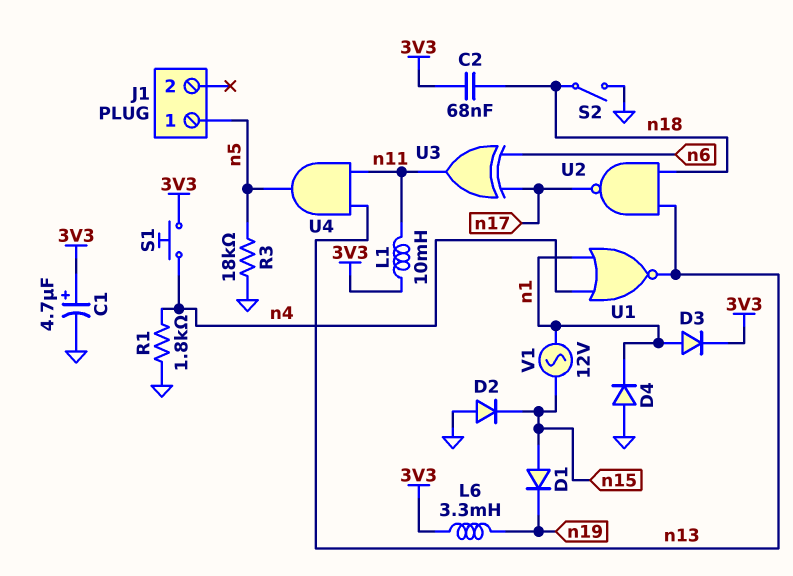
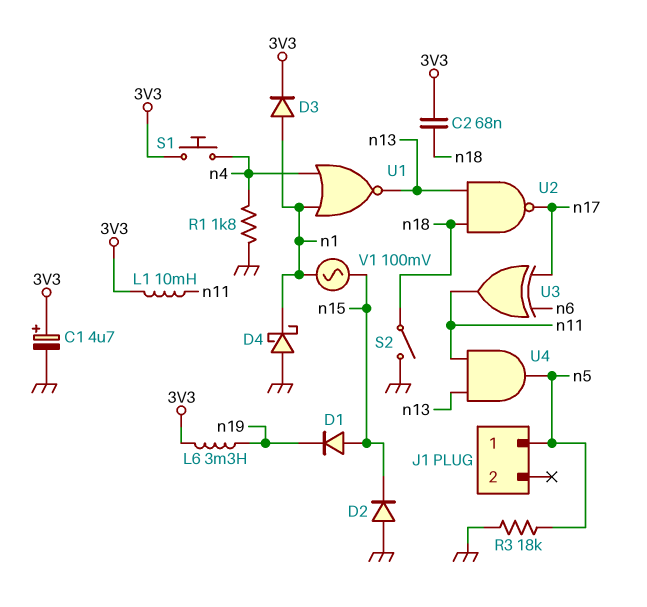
D4: diode (A GND, K n1) -> schottky (A GND, K n1)
V1: AC 12V (n1, n15) -> AC 100mV (n1, n15)

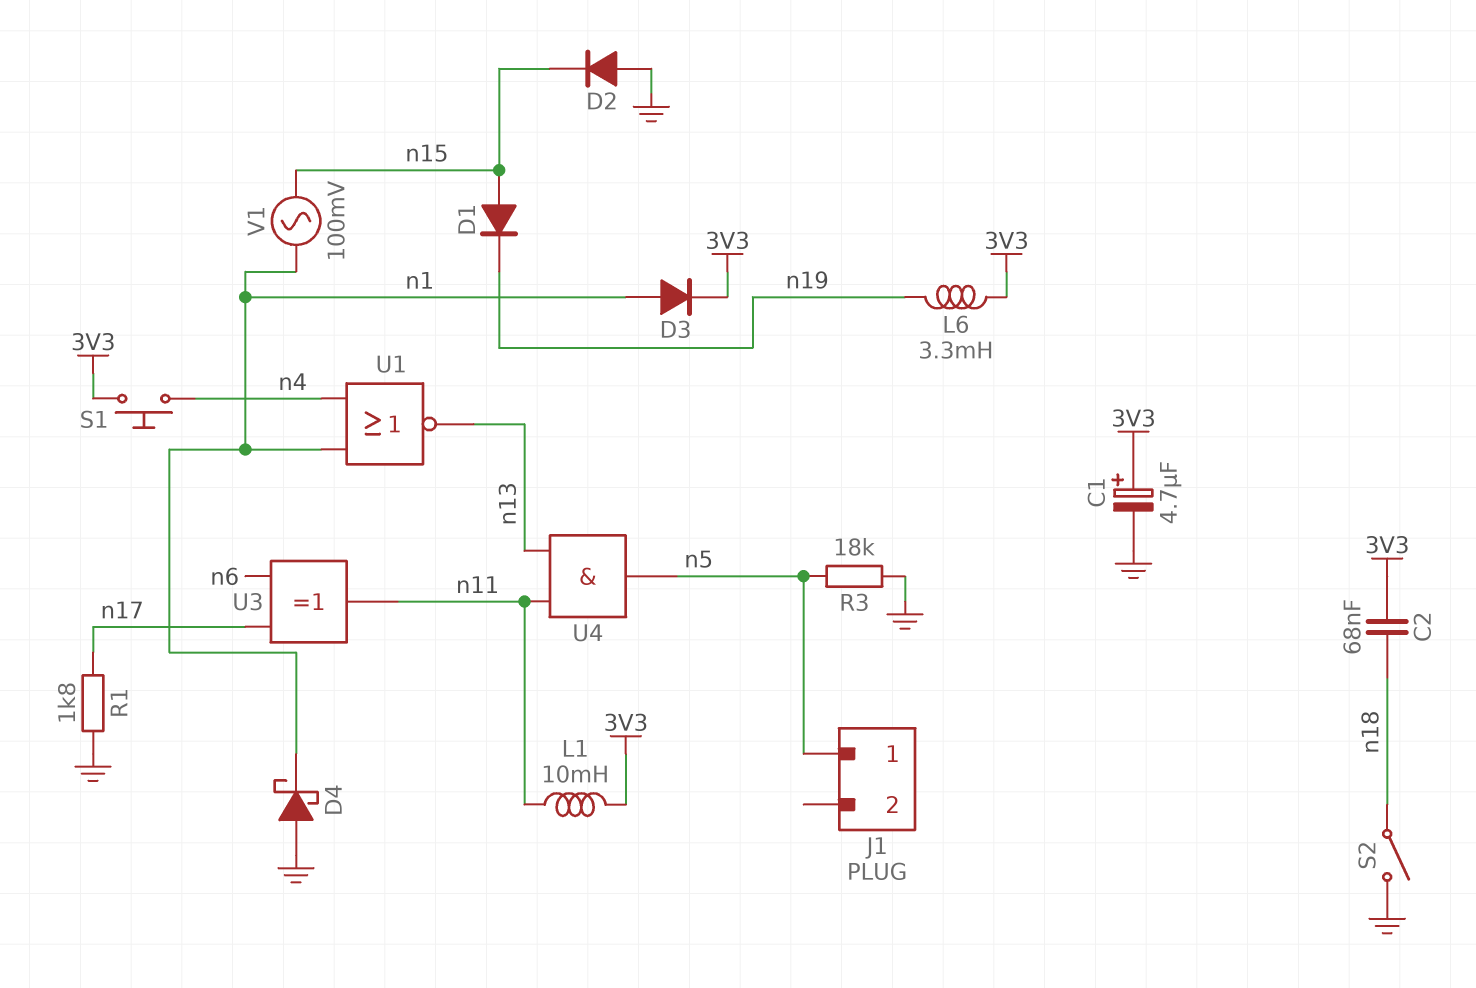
R1: 1.8k (GND, n4) -> 1.8k (GND, n17)
U2: NAND (in n13, in n18, out n17) -> none

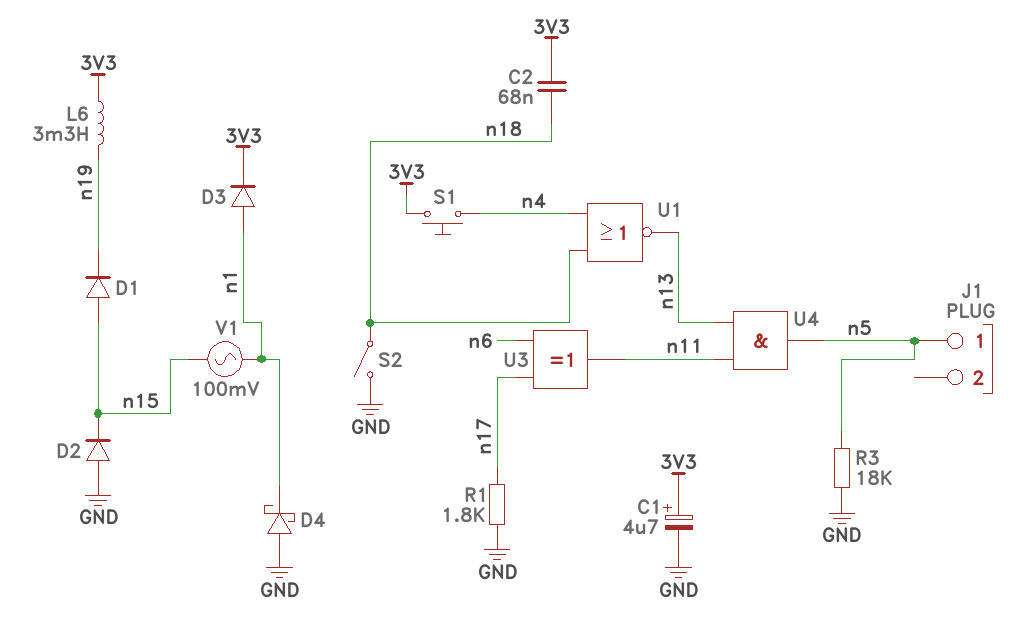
L1: 10mH (3V3, n11) -> none
U1: NOR (in n1, in n4, out n13) -> NOR (in n4, in n18, out n13)

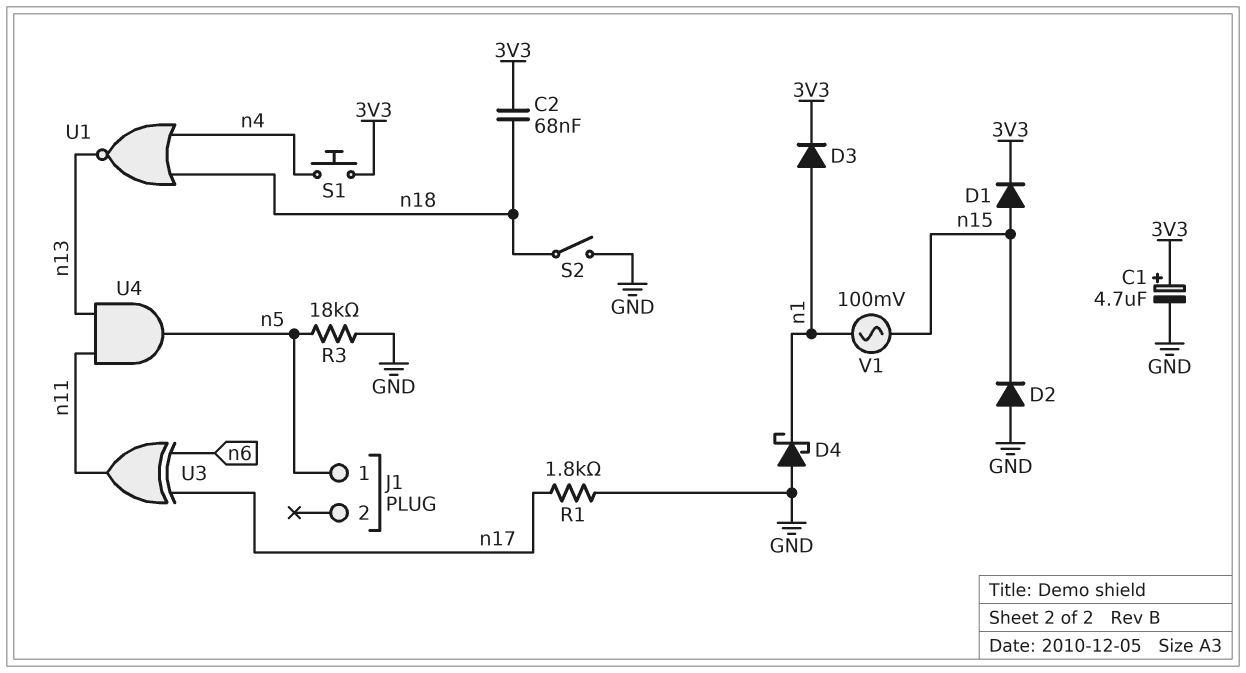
D1: diode (A n15, K n19) -> diode (A n15, K 3V3)
L6: 3.3mH (3V3, n19) -> none

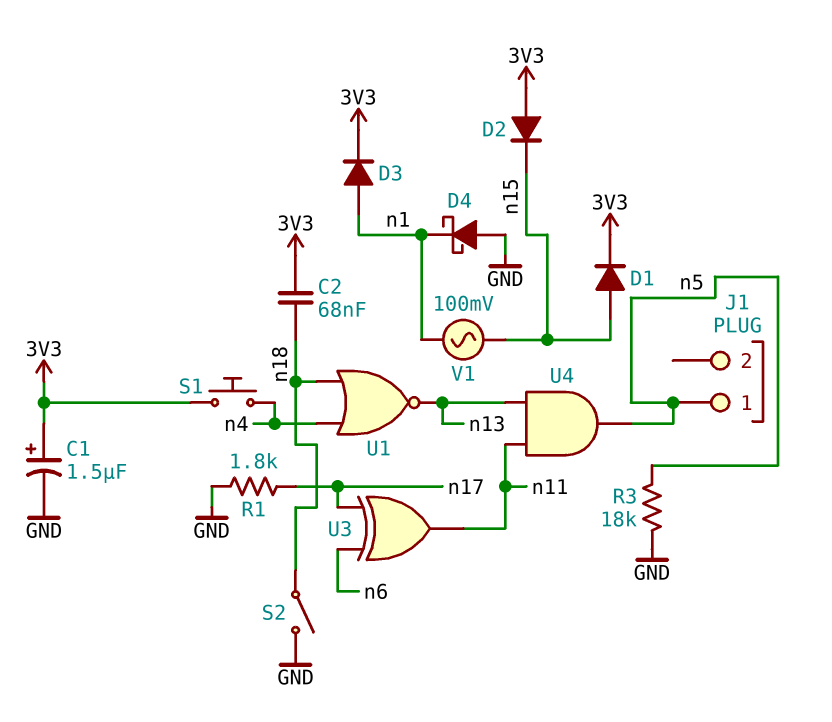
C1: 4.7uF (plus 3V3, minus GND) -> 1.5uF (plus 3V3, minus GND)
D2: diode (A GND, K n15) -> diode (A 3V3, K n15)

